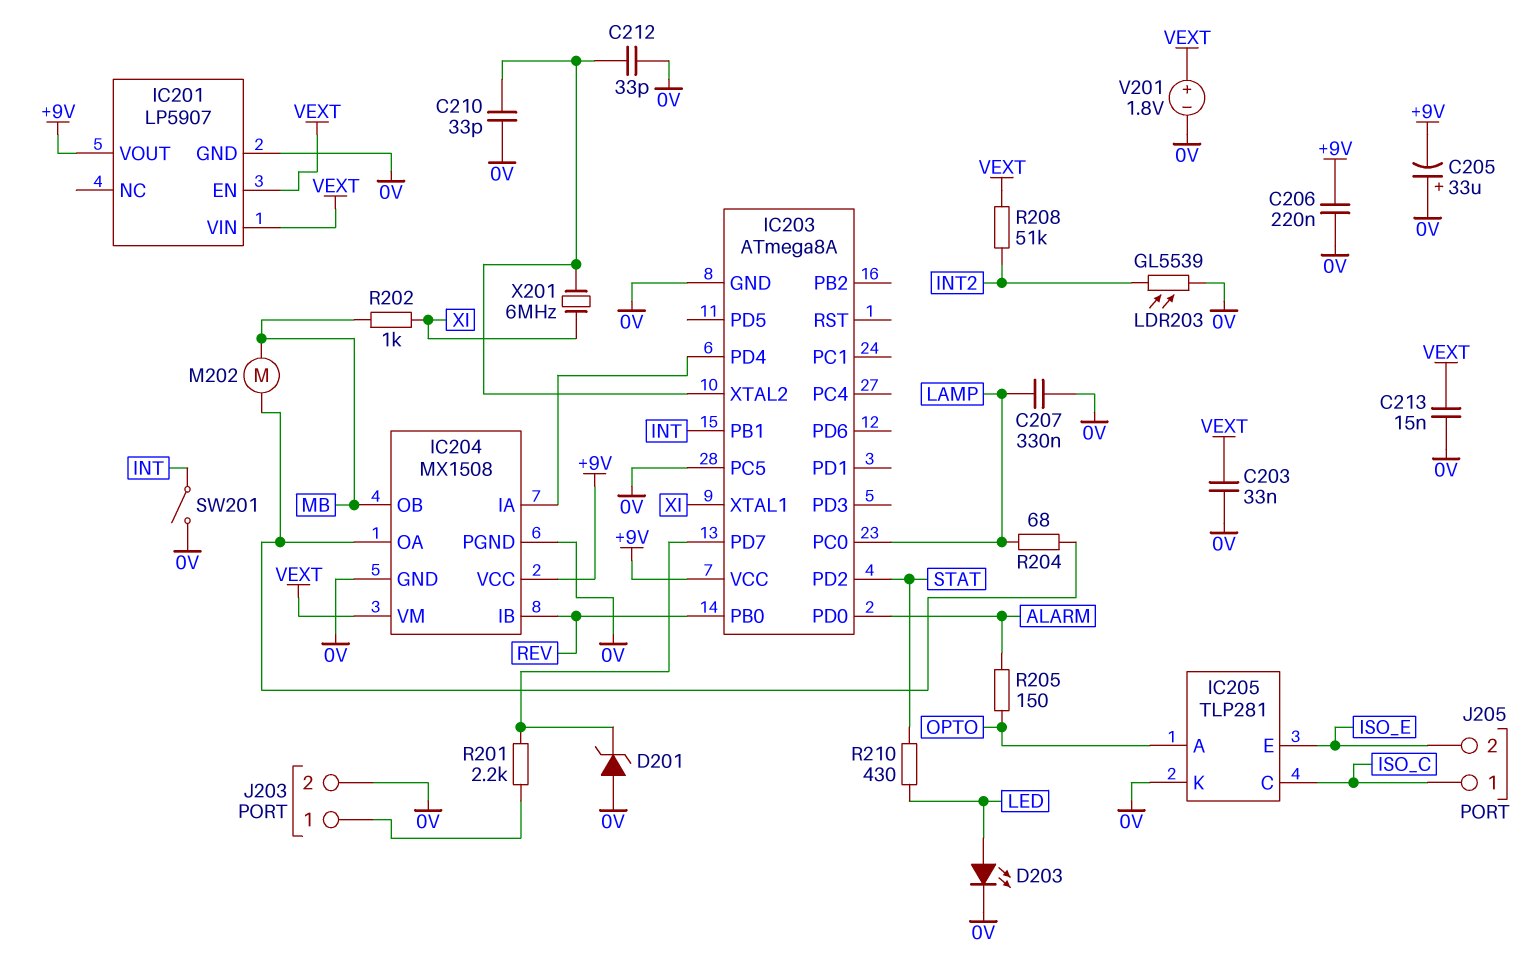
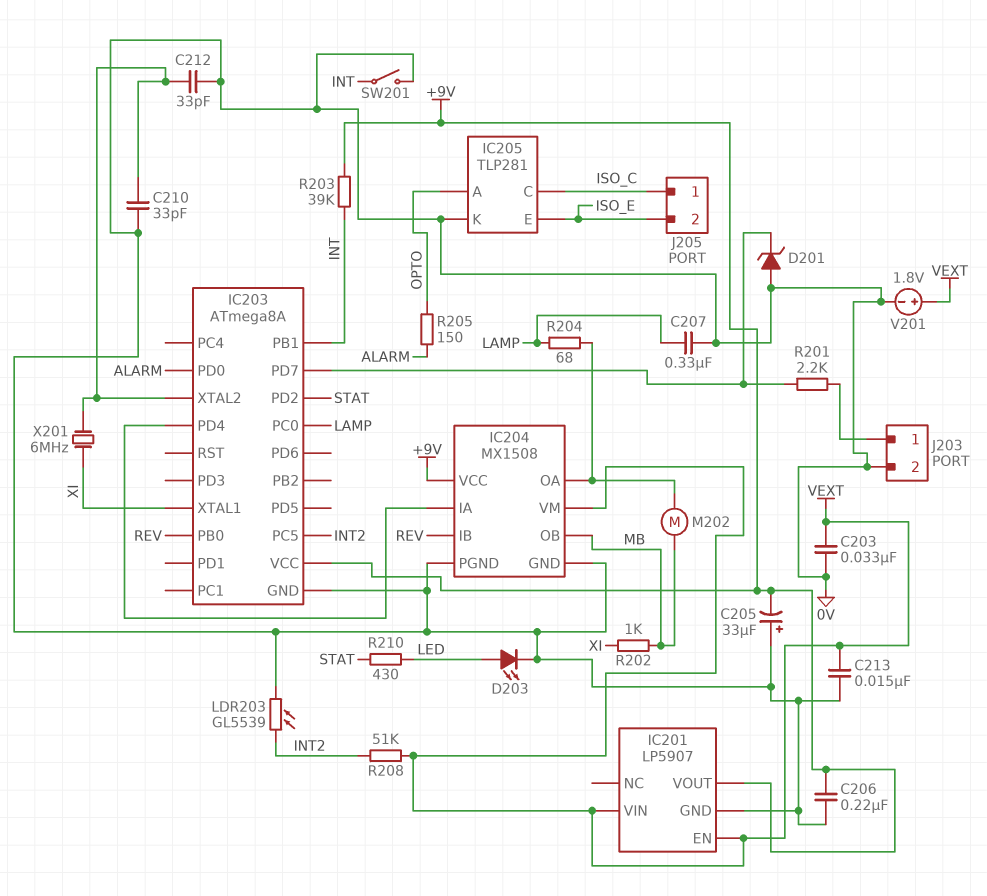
IC203 pin PC5: 0V -> INT2
R203: none -> 39k (+9V, INT)

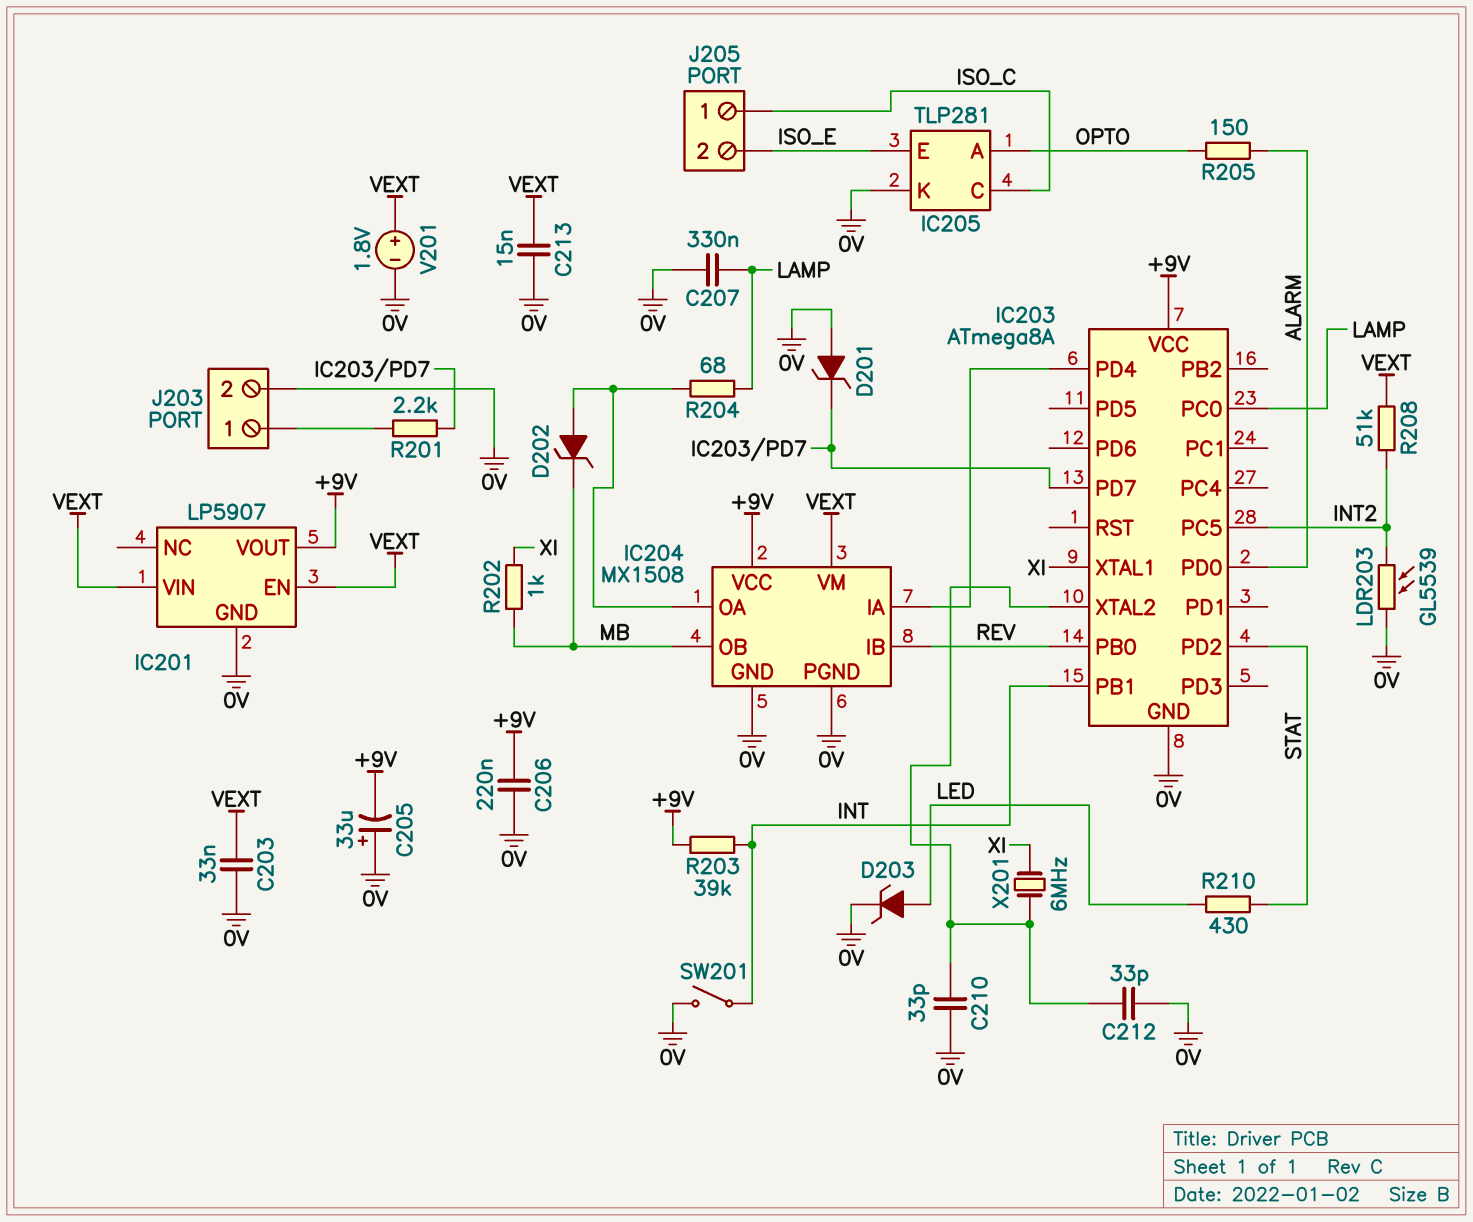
D202: none -> zener (A IC204/OA, K MB)
D203: LED (A LED, K 0V) -> zener (A LED, K 0V)
M202: motor (IC204/OA, MB) -> none

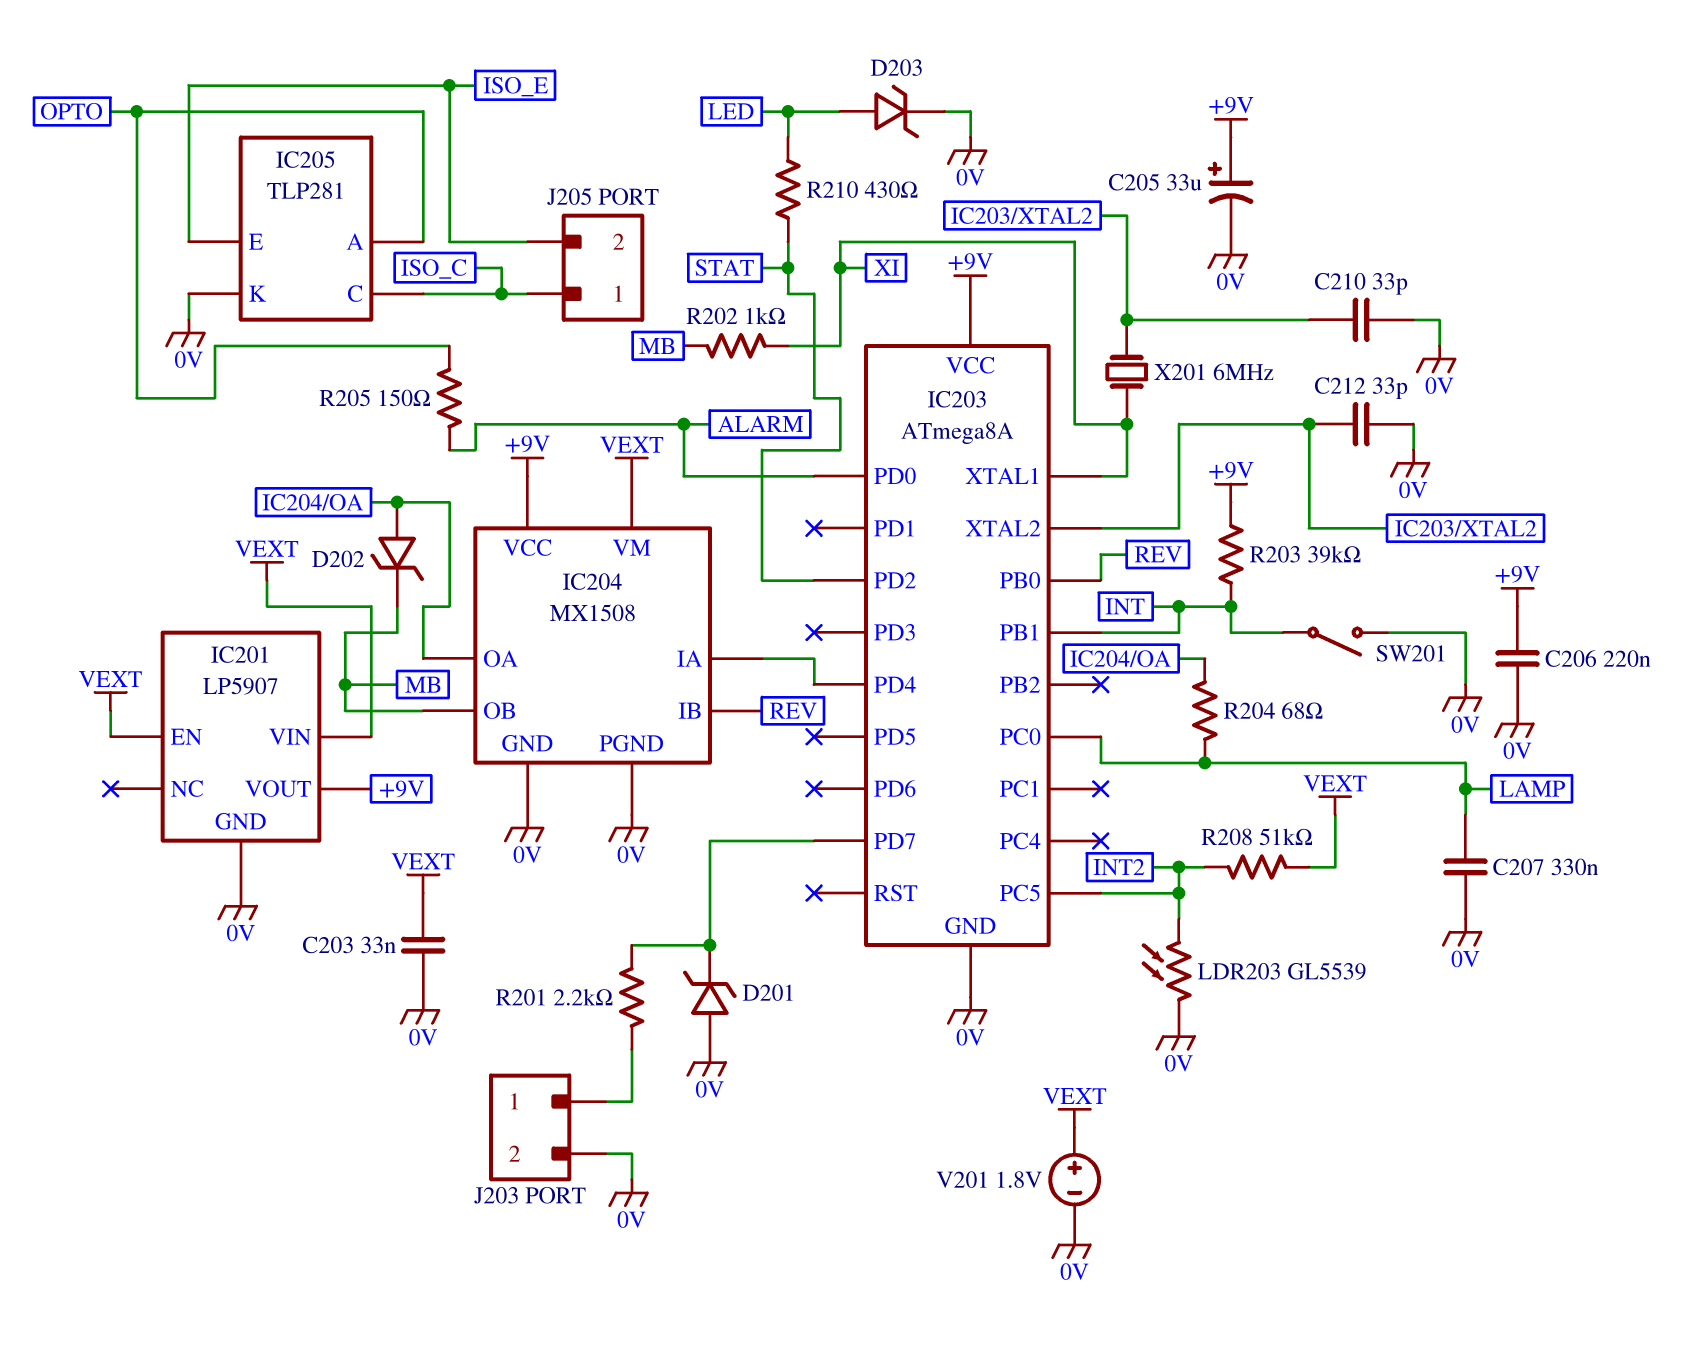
C205: 33uF (plus 0V, minus +9V) -> 33uF (plus +9V, minus 0V)
C213: 15nF (0V, VEXT) -> none

